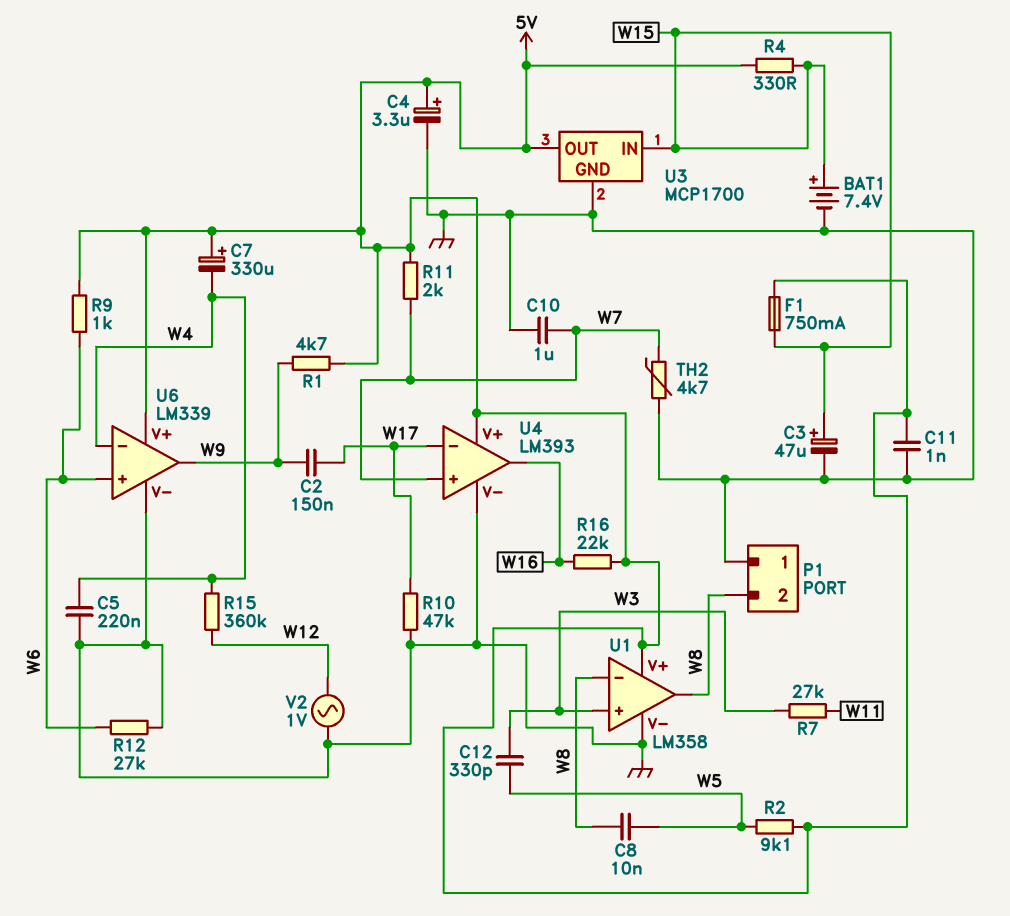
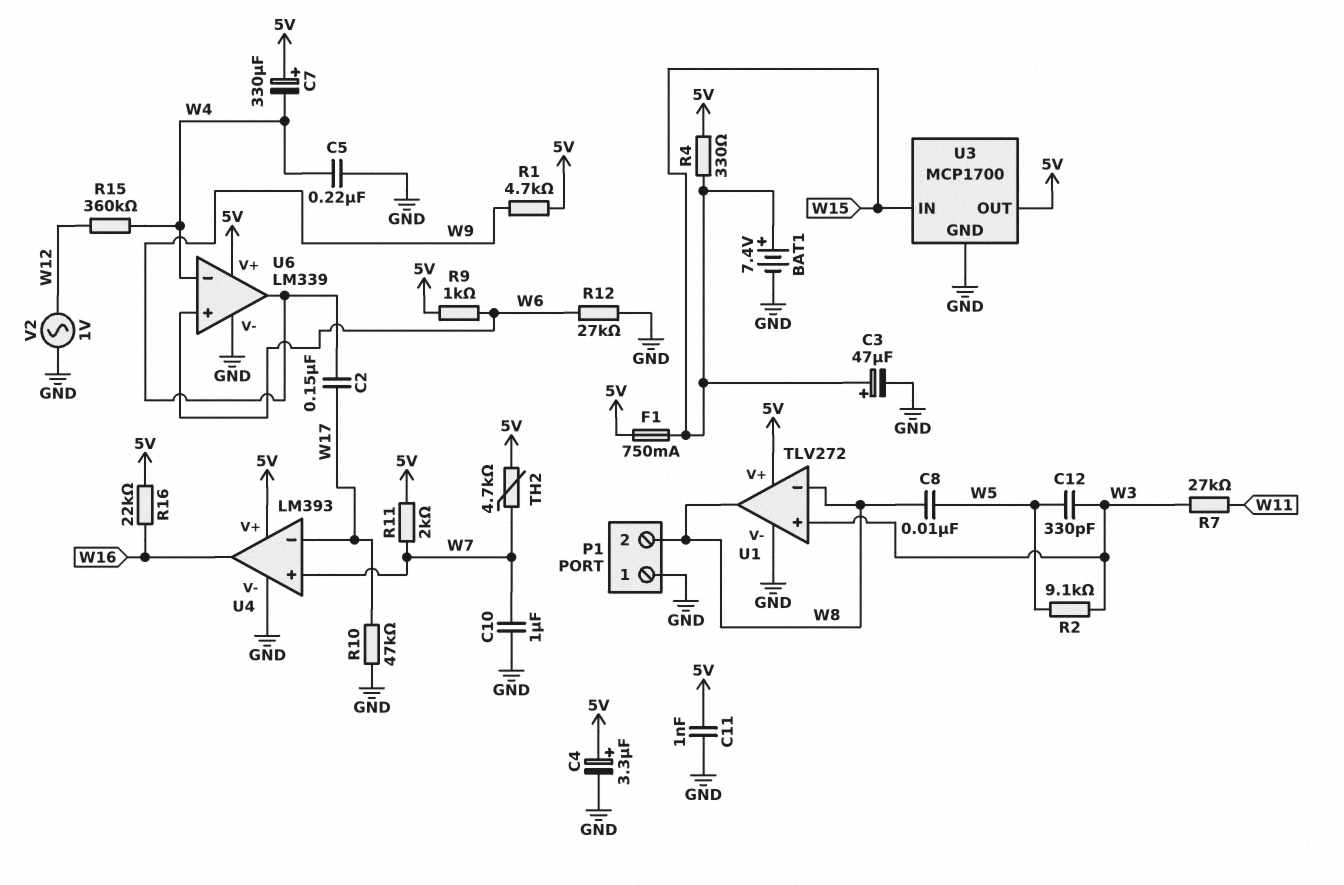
R2: 9.1k (5V, W5) -> 9.1k (W3, W5)
TH2: 4.7k (GND, W7) -> 4.7k (5V, W7)
U1: LM358 -> TLV272

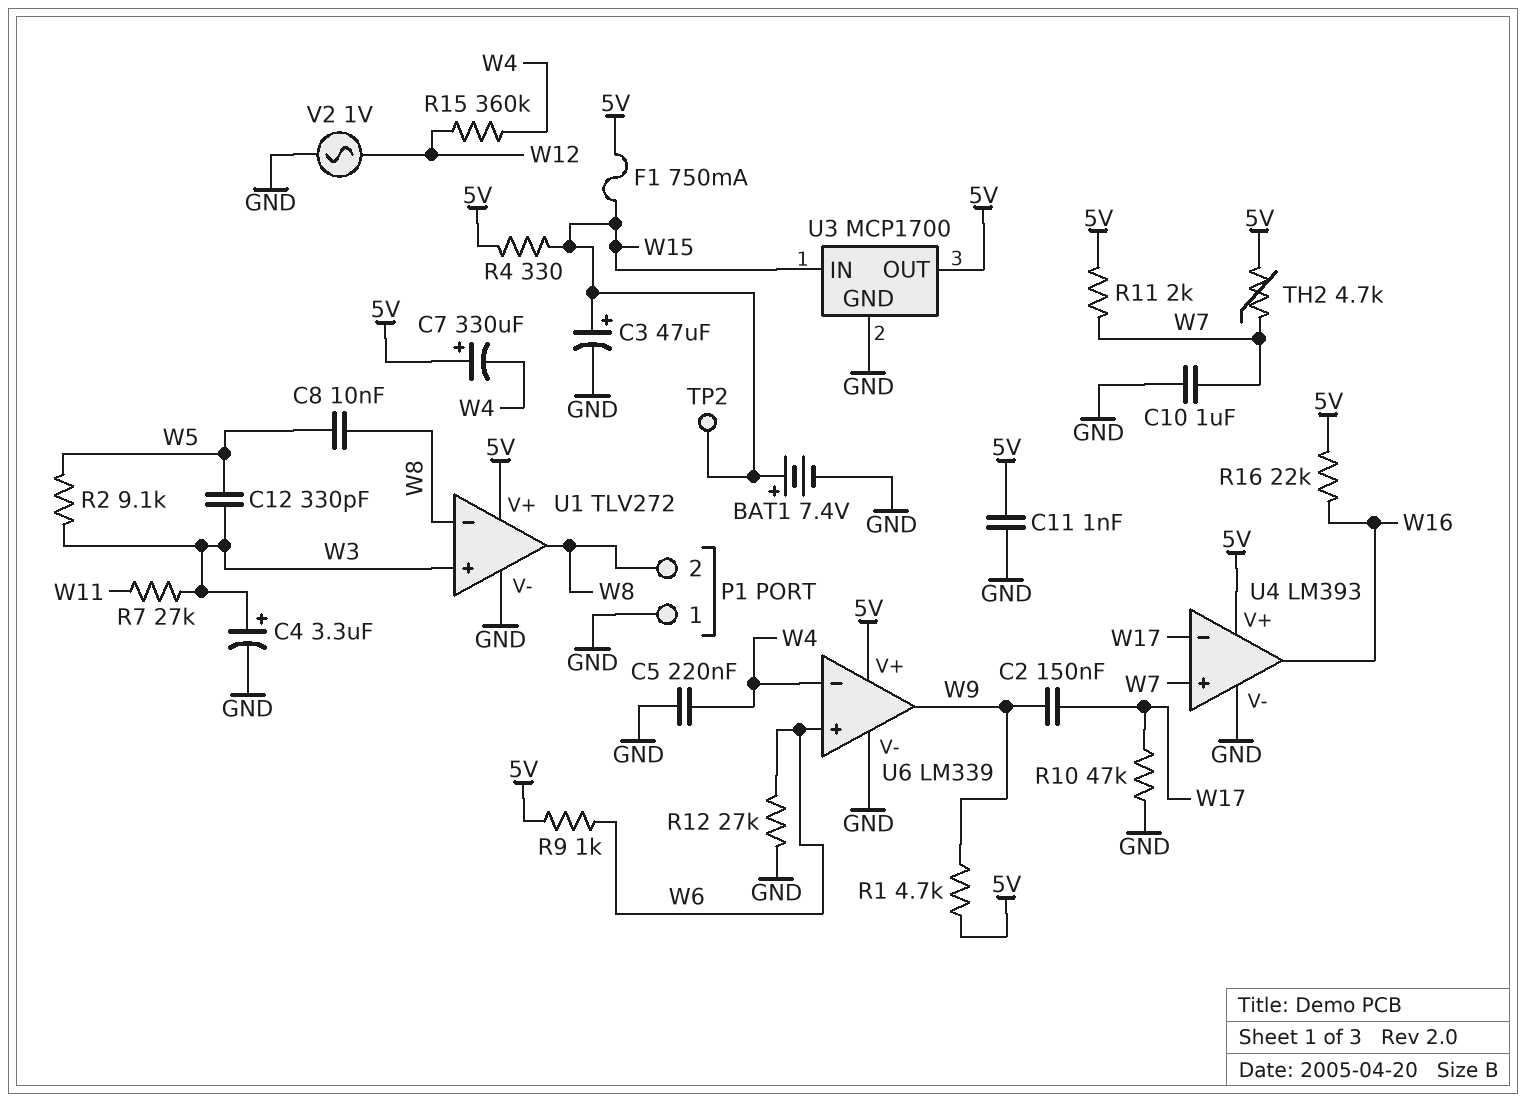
C4: 3.3uF (plus 5V, minus GND) -> 3.3uF (plus W3, minus GND)
TP2: none -> test point (W15)

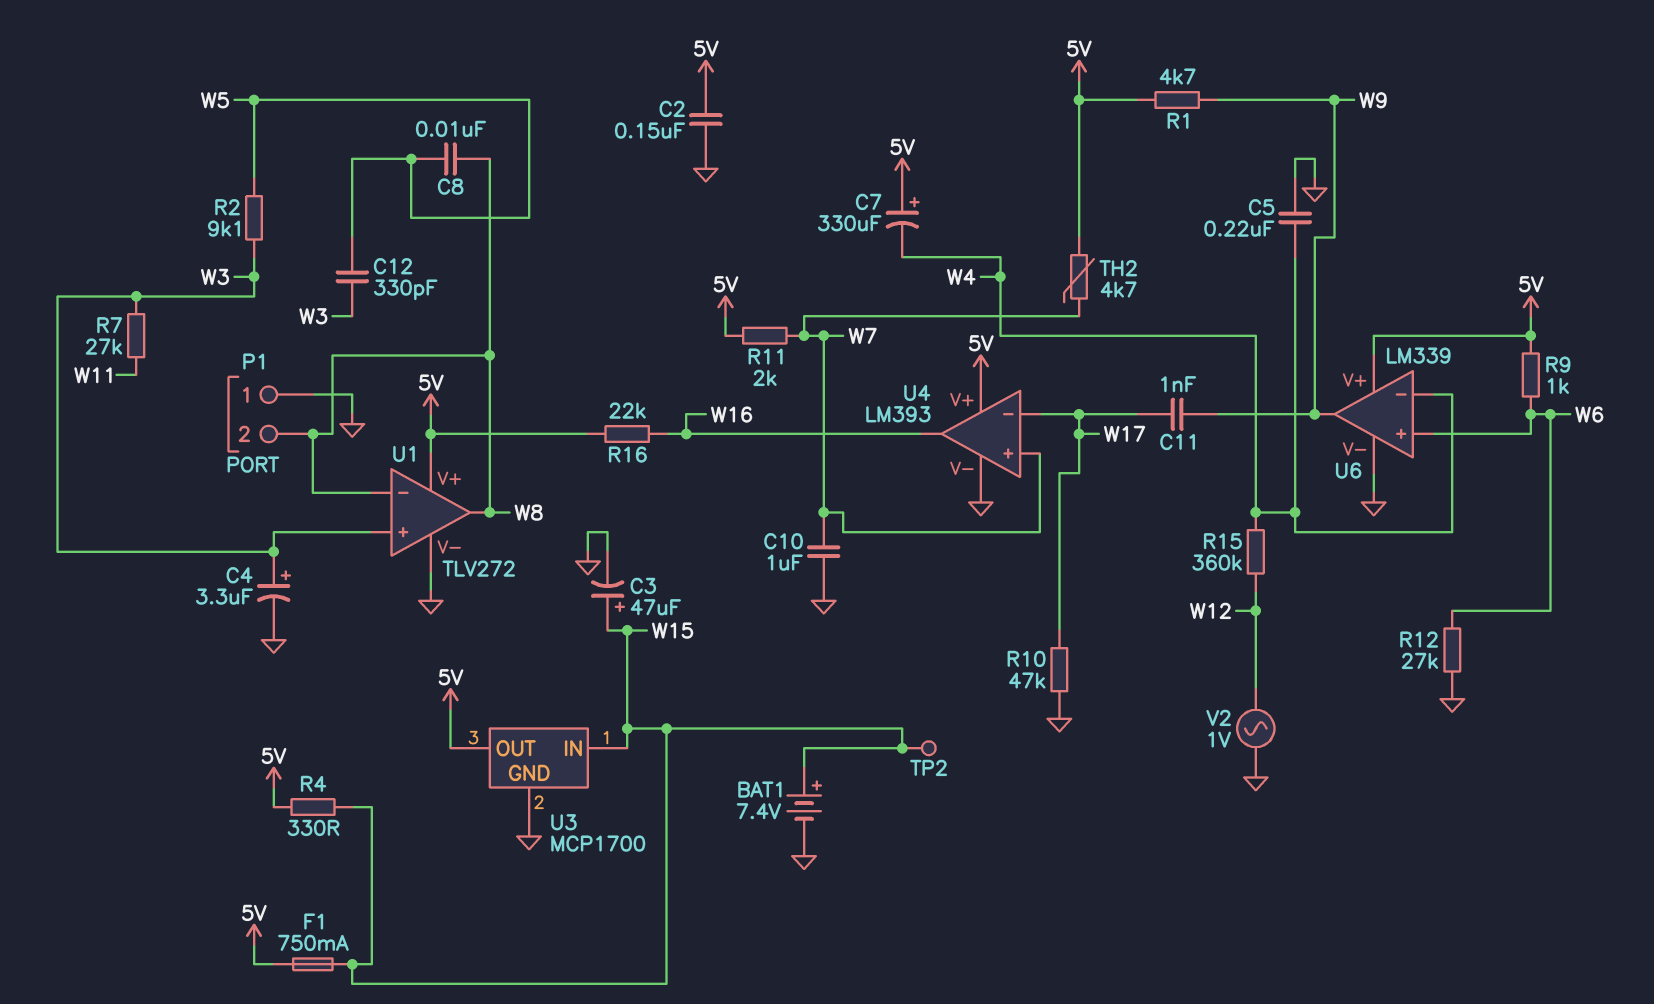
C2: 150nF (W9, W17) -> 150nF (5V, GND)
C11: 1nF (5V, GND) -> 1nF (W9, W17)

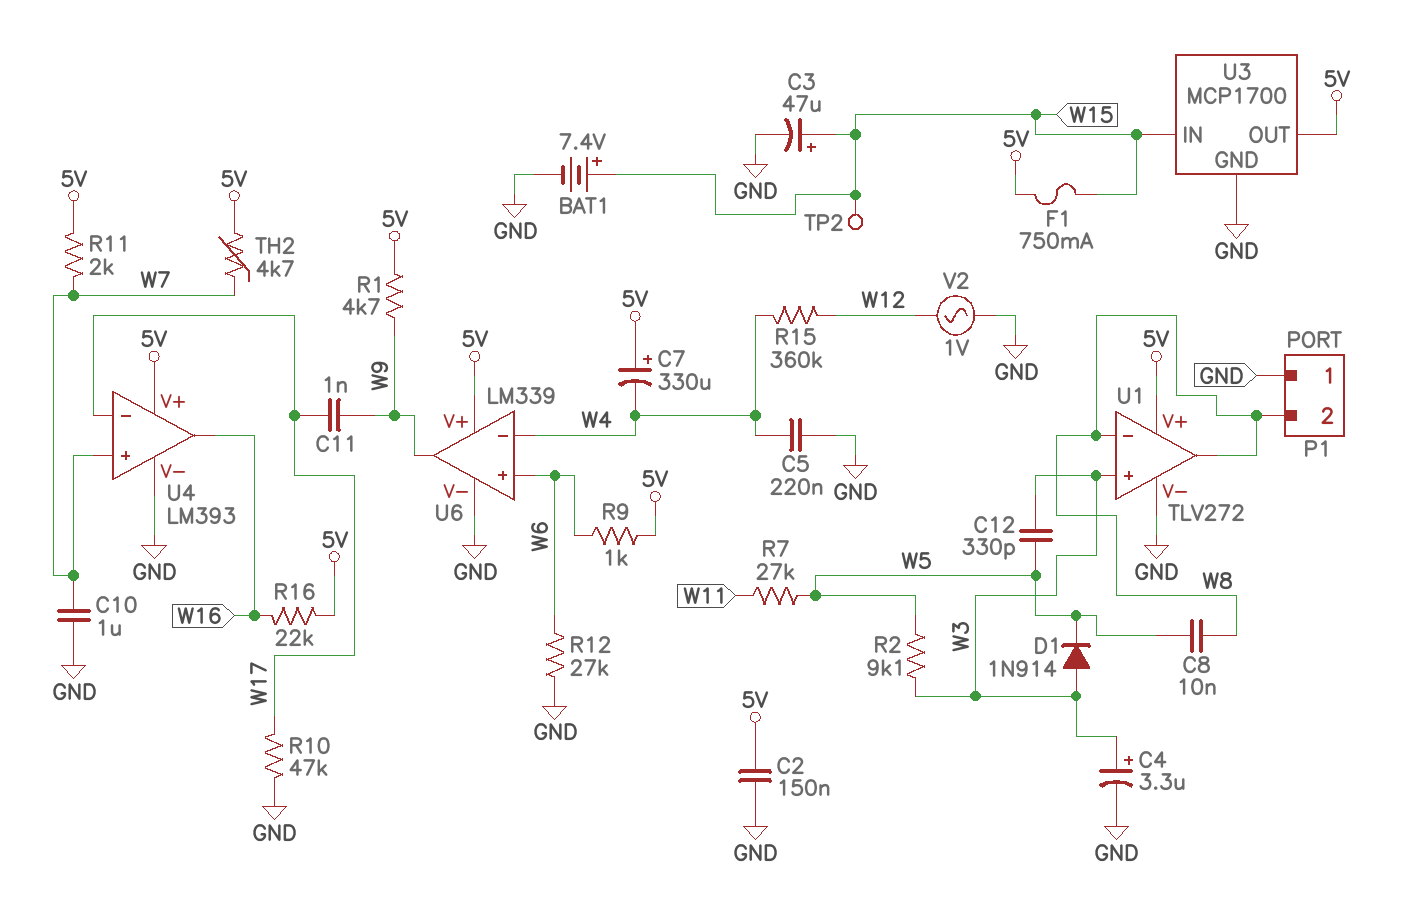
D1: none -> diode 1N914 (A W3, K W5)
R4: 330 (5V, W15) -> none
R7: 27k (W3, W11) -> 27k (W5, W11)

